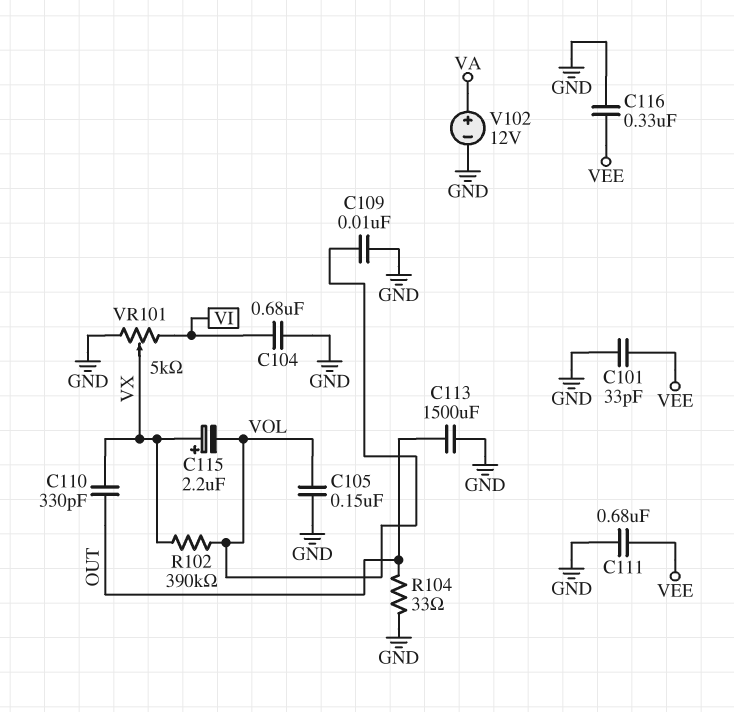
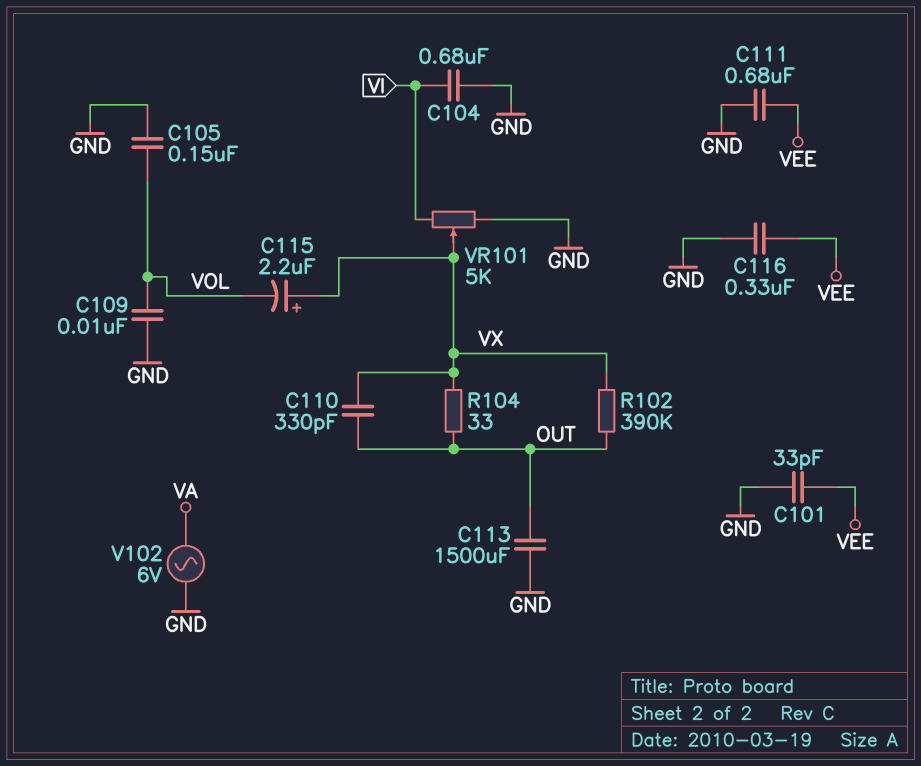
R102: 390k (VOL, VX) -> 390k (OUT, VX)
R104: 33 (GND, OUT) -> 33 (OUT, VX)
V102: 12V (plus VA, minus GND) -> AC 6V (GND, VA)

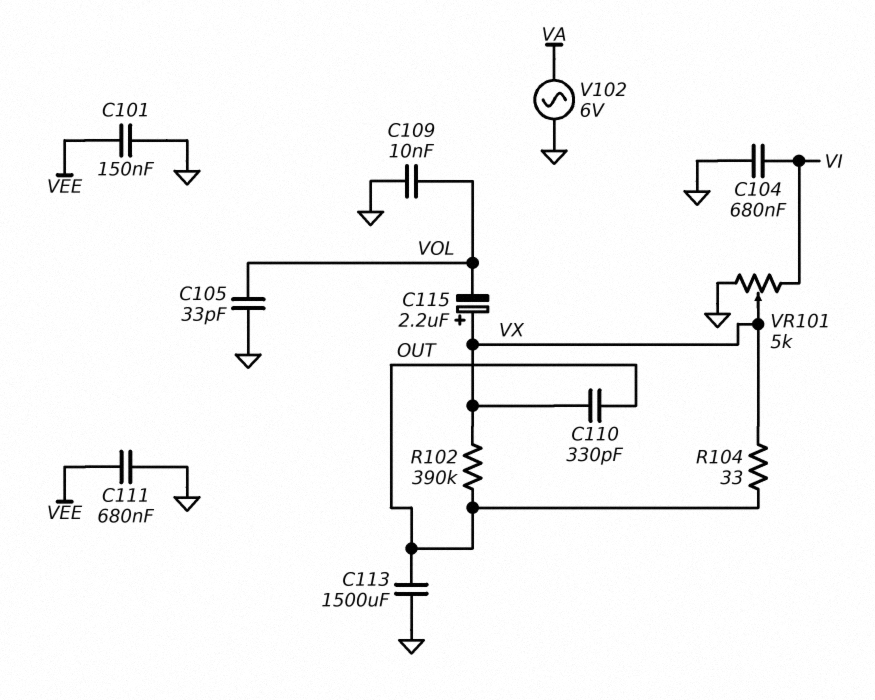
C101: 33pF (GND, VEE) -> 150nF (GND, VEE)
C105: 150nF (GND, VOL) -> 33pF (GND, VOL)
C116: 330nF (GND, VEE) -> none

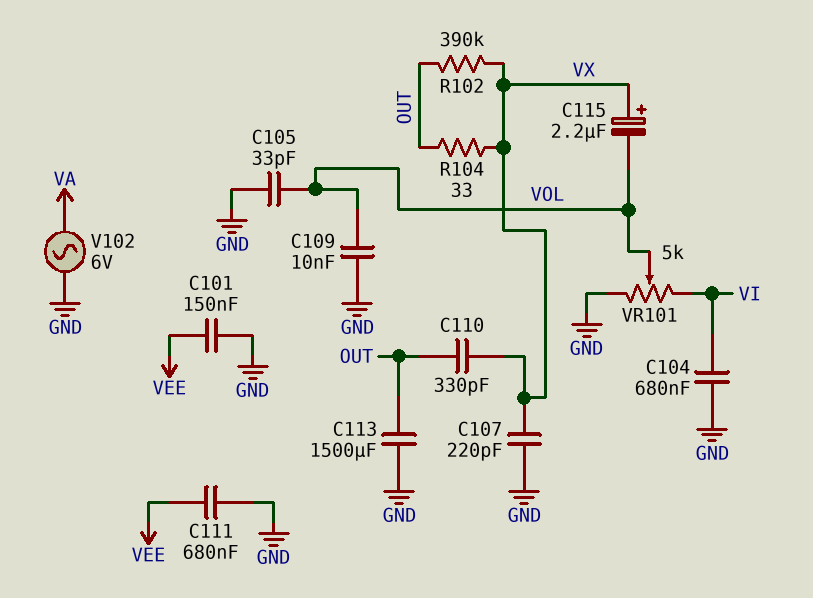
C107: none -> 220pF (GND, VX)
VR101: 5k (GND, VI, wiper VX) -> 5k (GND, VI, wiper VOL)

